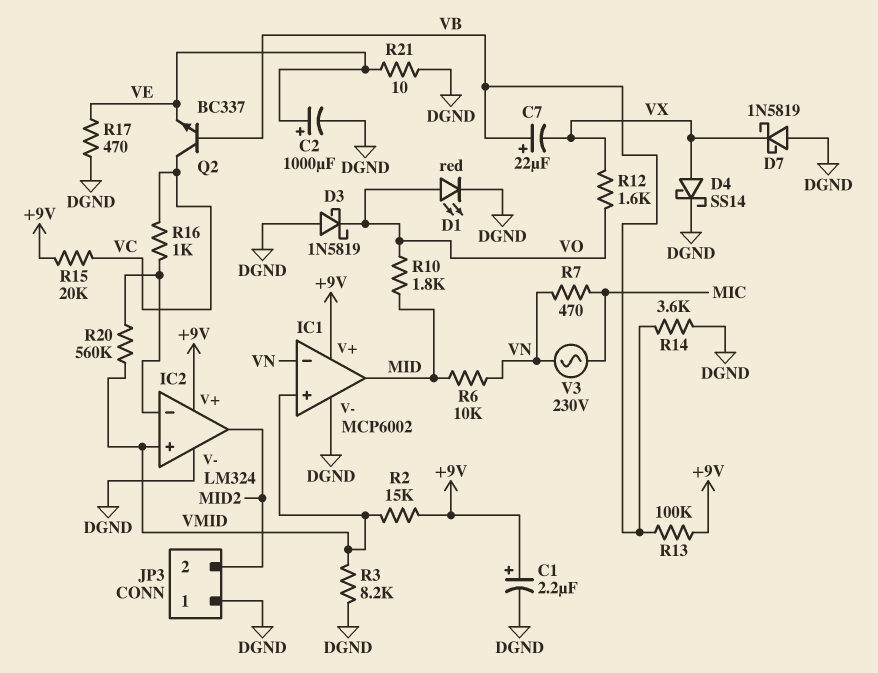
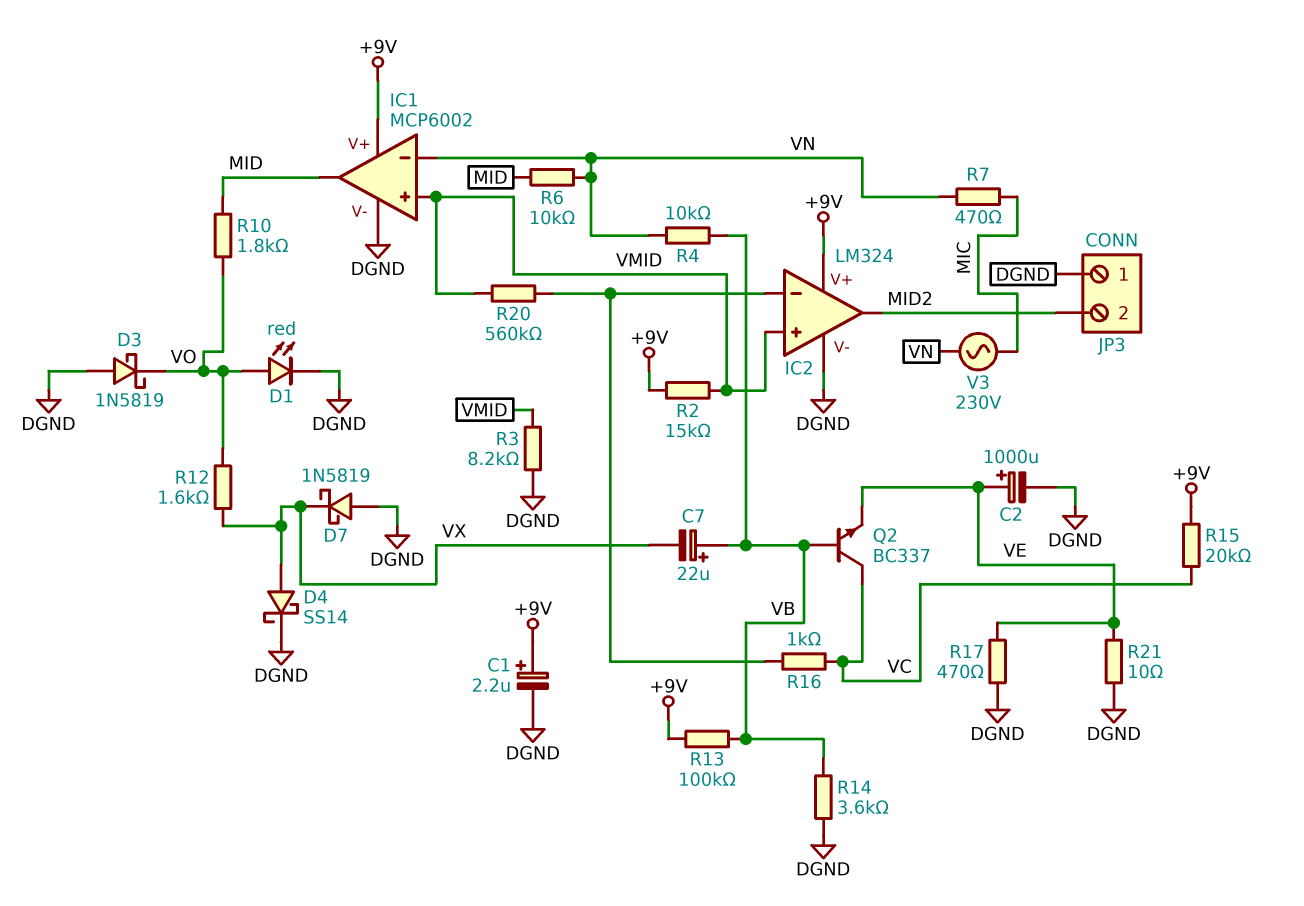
R4: none -> 10k (VB, VN)

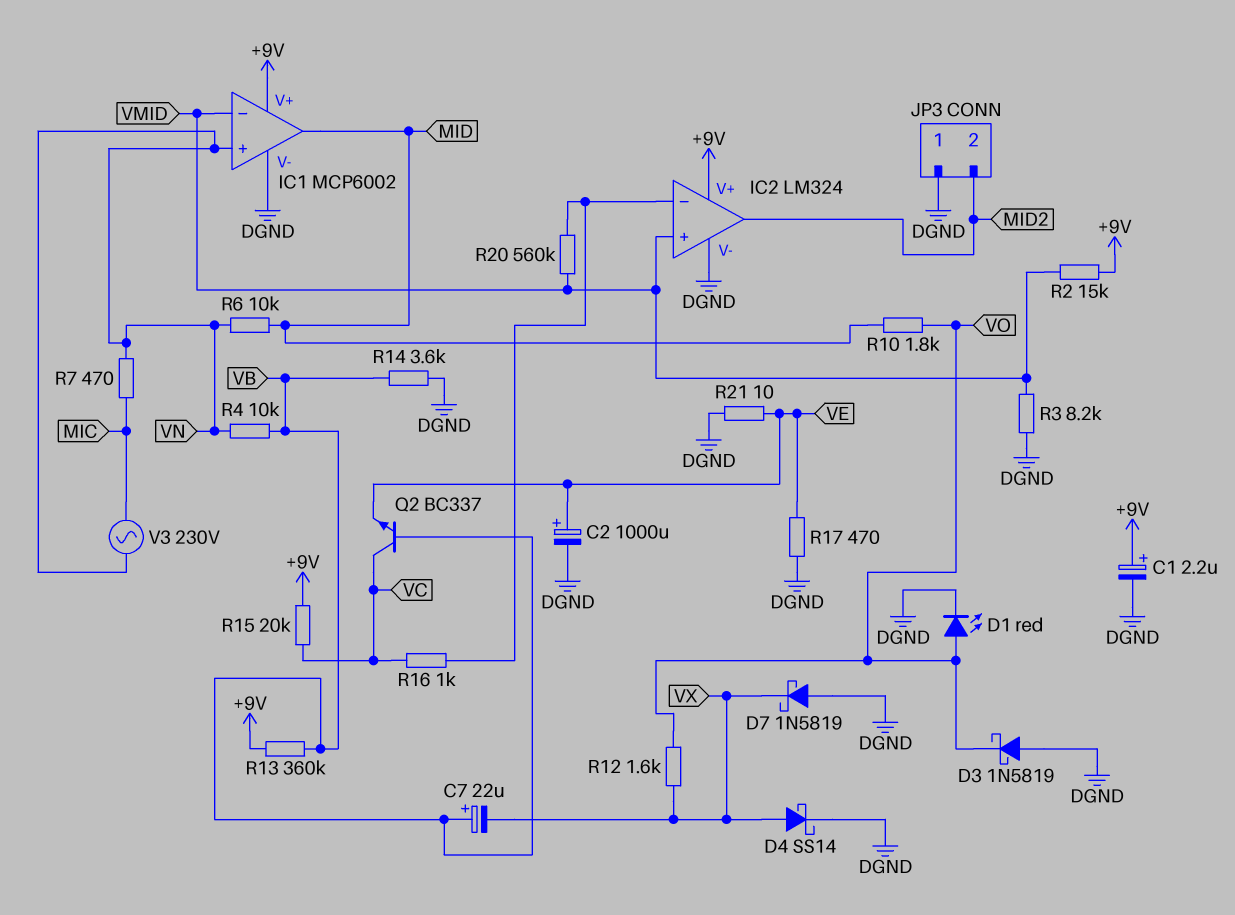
IC1 pin in+: VMID -> VN
IC1 pin in-: VN -> VMID
R13: 100k (+9V, VB) -> 360k (+9V, VB)

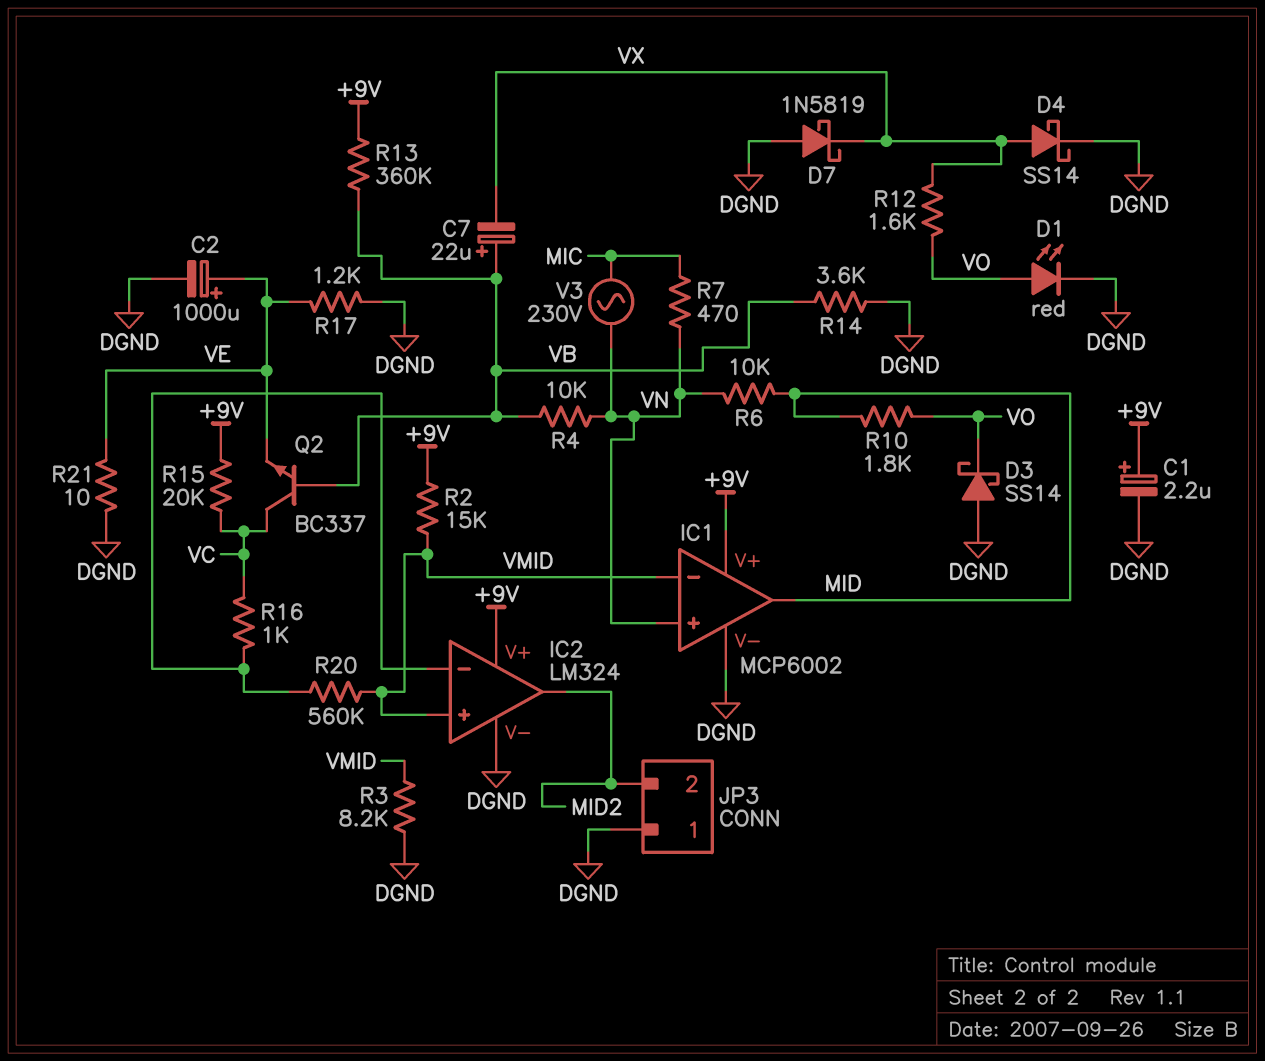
D3: schottky 1N5819 (A DGND, K VO) -> schottky SS14 (A DGND, K VO)
R17: 470 (DGND, VE) -> 1.2k (DGND, VE)

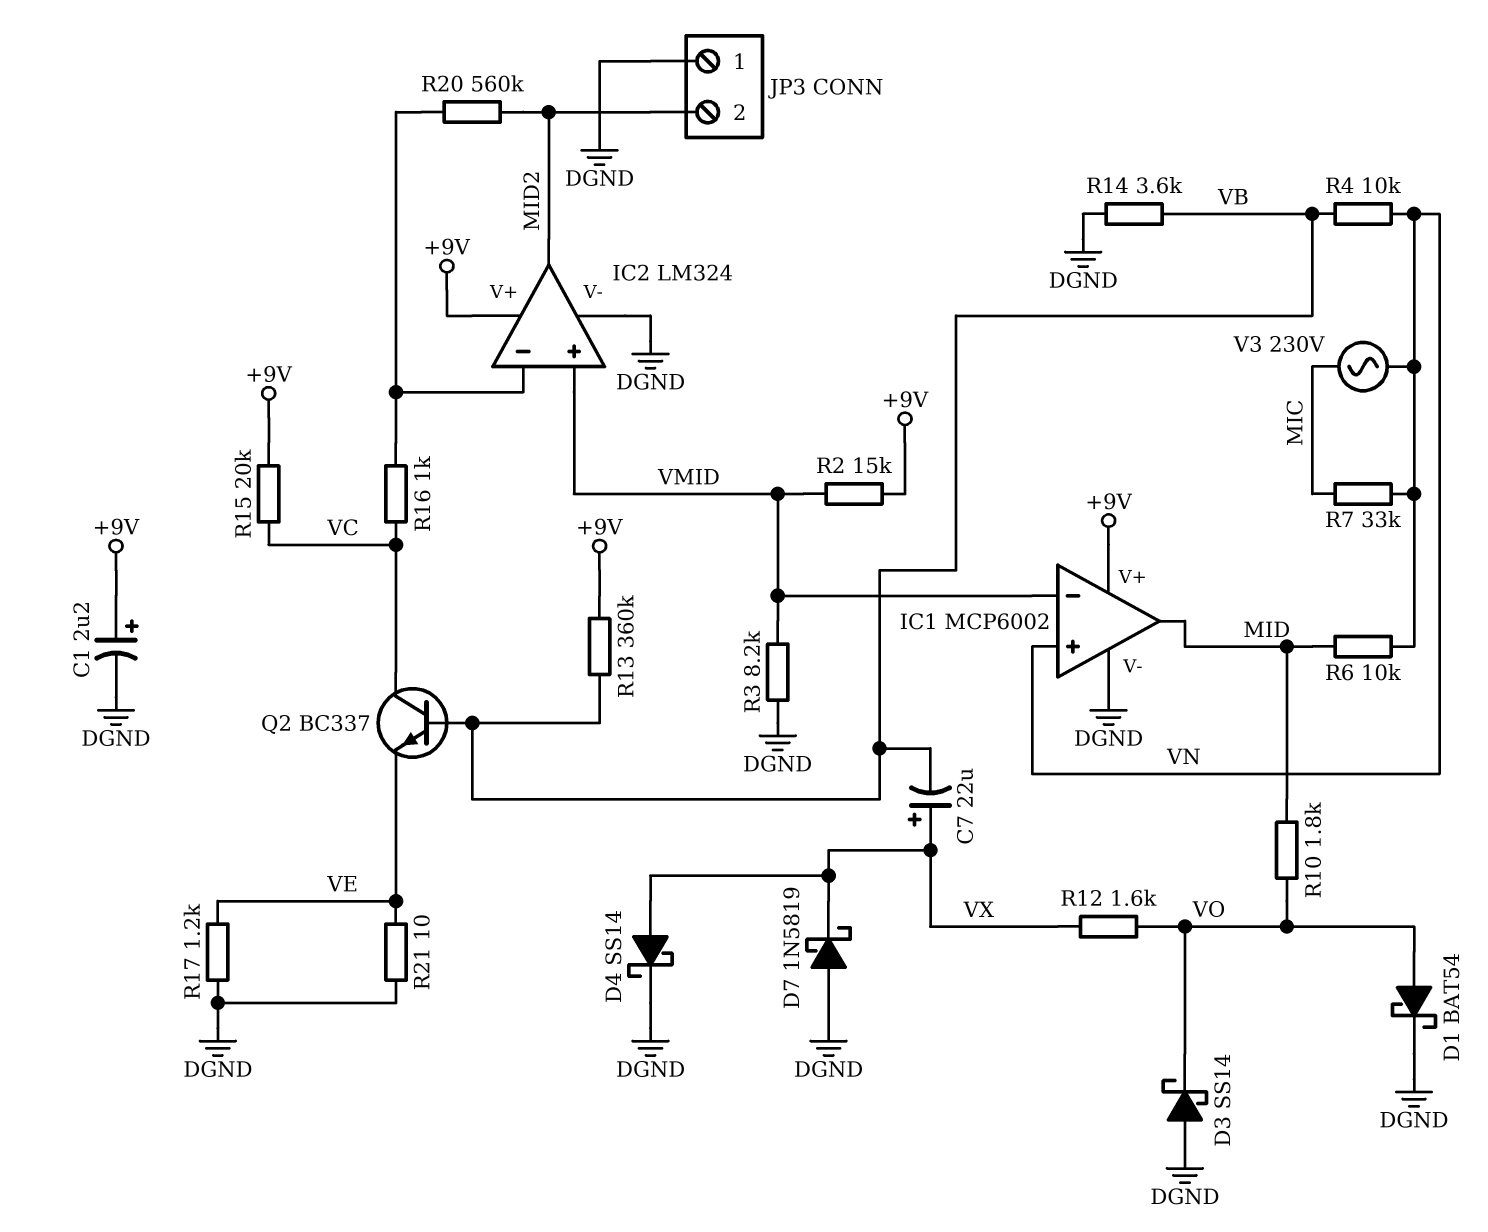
C2: 1000uF (plus VE, minus DGND) -> none
C7: 22uF (plus VB, minus VX) -> 22uF (plus VX, minus VB)
D1: LED red (A VO, K DGND) -> schottky BAT54 (A VO, K DGND)
R7: 470 (MIC, VN) -> 33k (MIC, VN)
R20: 560k (IC2/in-, VMID) -> 560k (IC2/in-, MID2)

